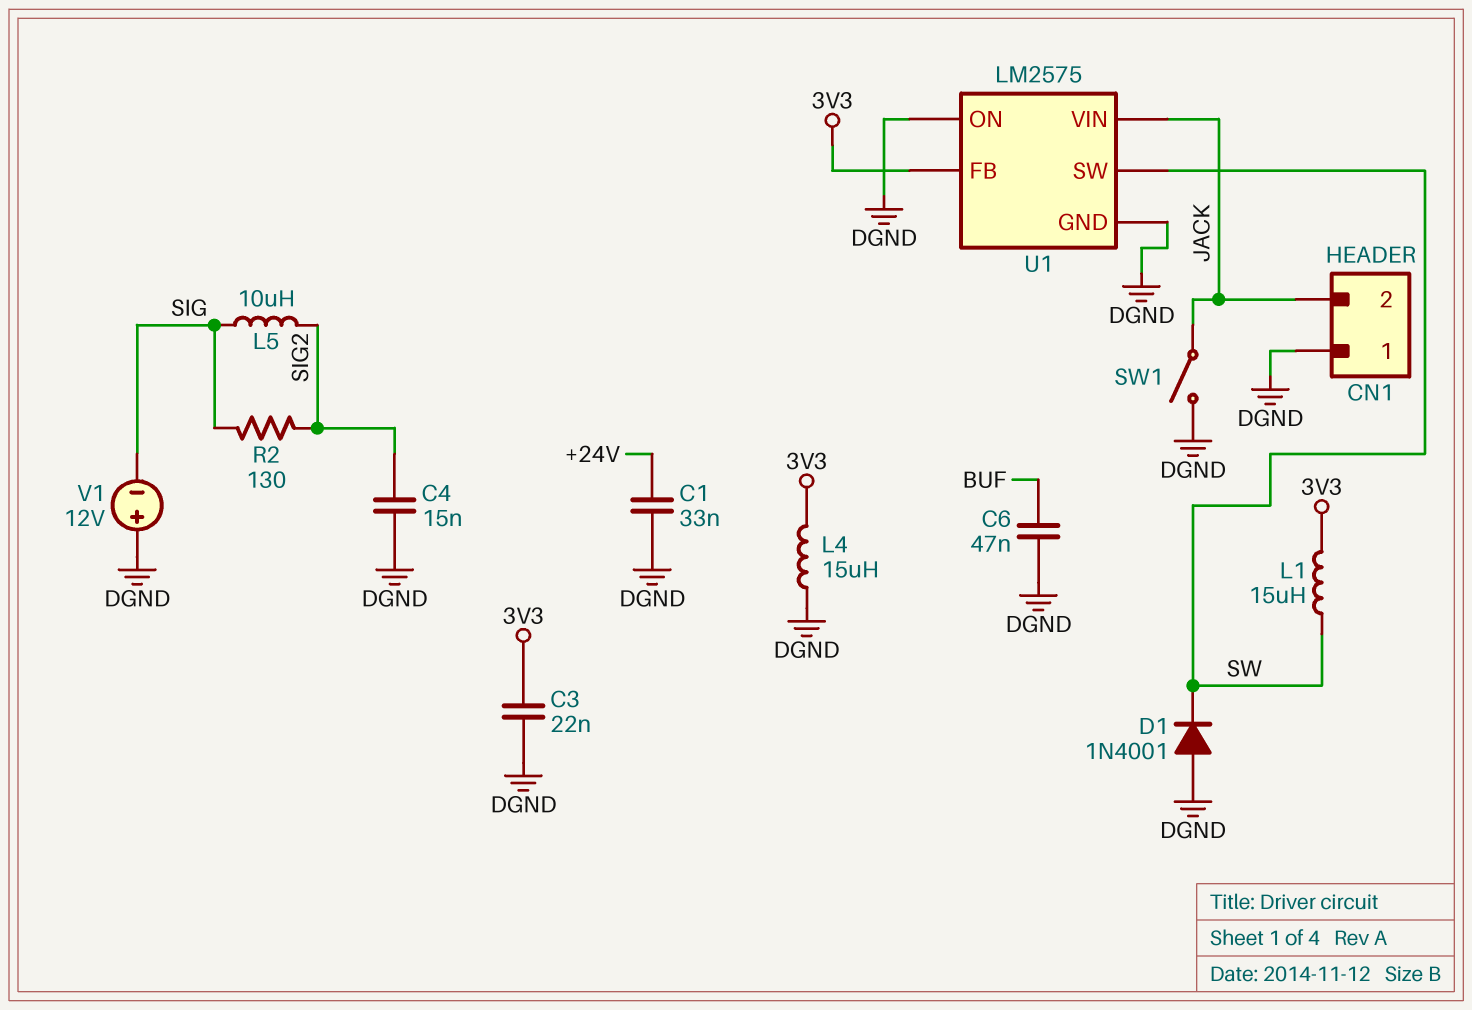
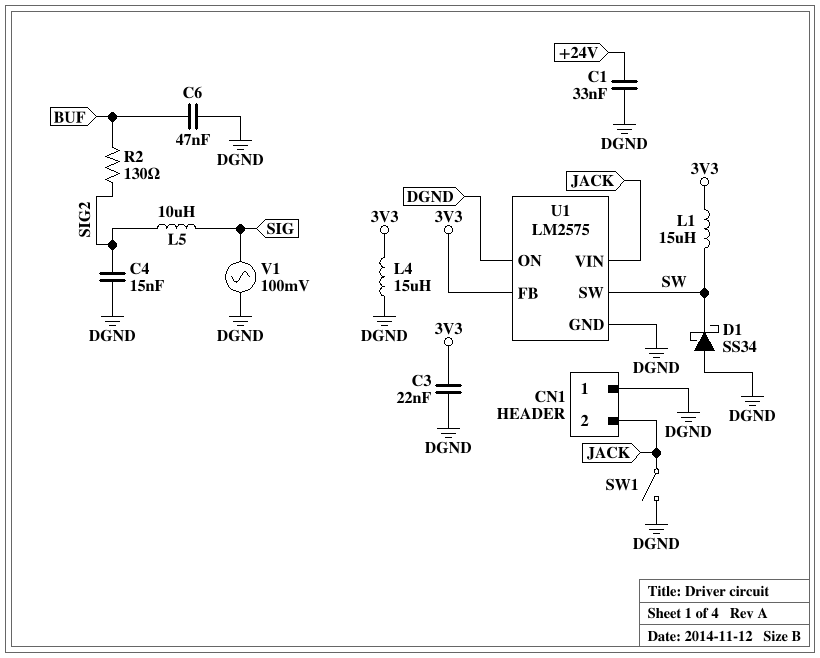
D1: diode 1N4001 (A DGND, K SW) -> schottky SS34 (A DGND, K SW)
R2: 130 (SIG, SIG2) -> 130 (BUF, SIG2)
V1: 12V (plus DGND, minus SIG) -> AC 100mV (DGND, SIG)

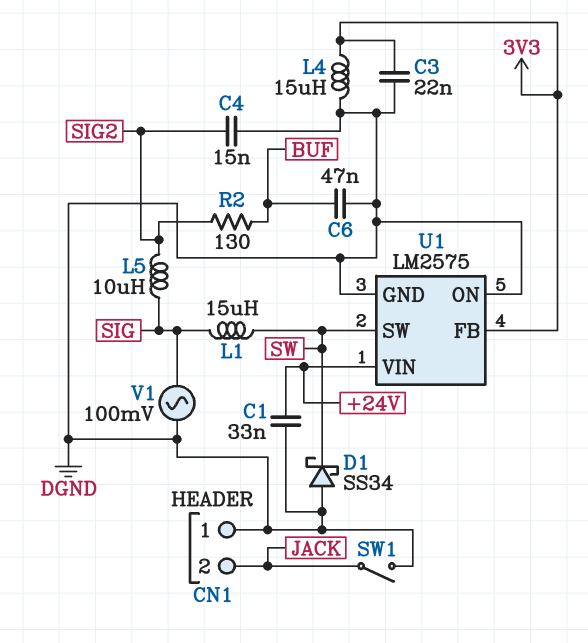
L1: 15uH (3V3, SW) -> 15uH (SIG, SW)
U1 pin VIN: JACK -> +24V

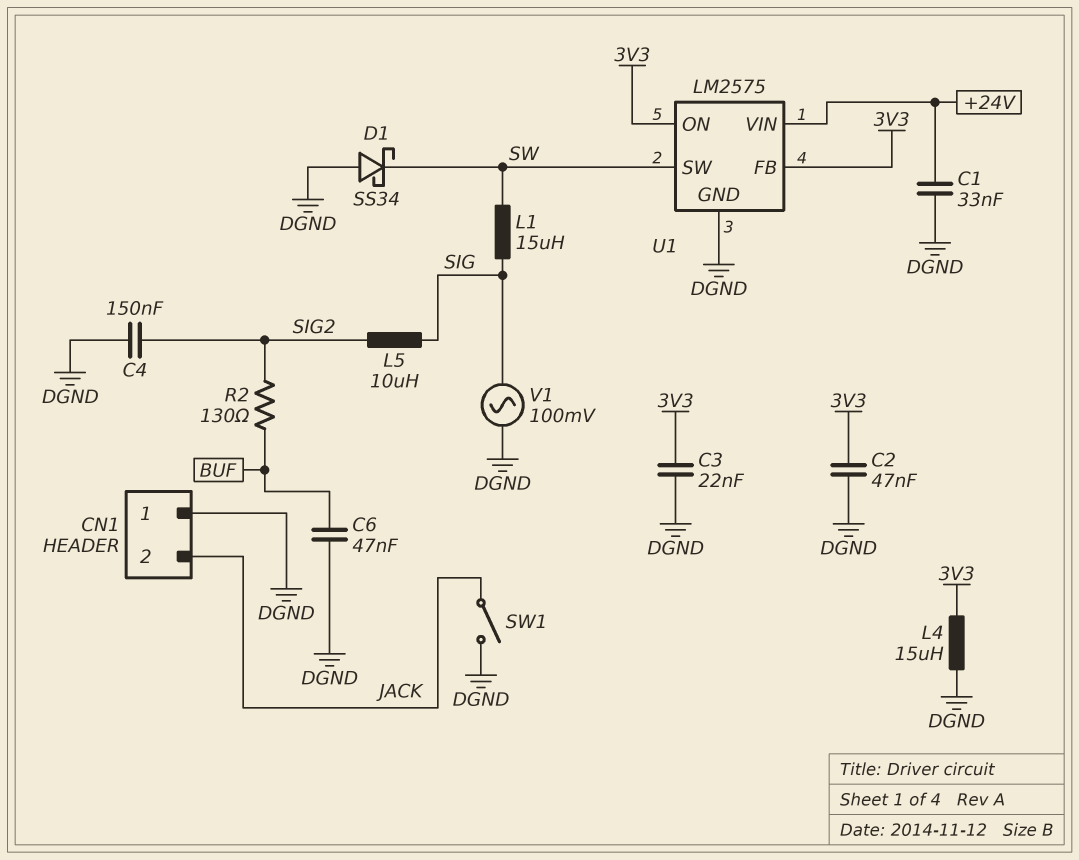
C2: none -> 47nF (3V3, DGND)
C4: 15nF (DGND, SIG2) -> 150nF (DGND, SIG2)
U1 pin ON: DGND -> 3V3

